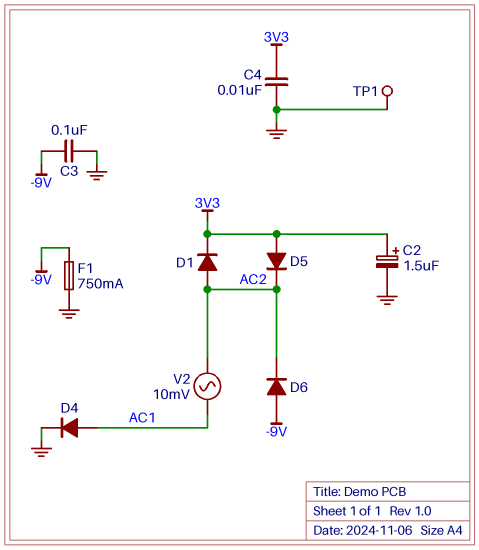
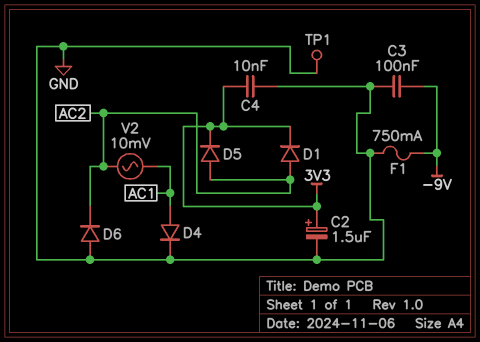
D5: diode (A 3V3, K AC2) -> diode (A AC2, K 3V3)
D6: diode (A -9V, K AC2) -> diode (A GND, K AC2)

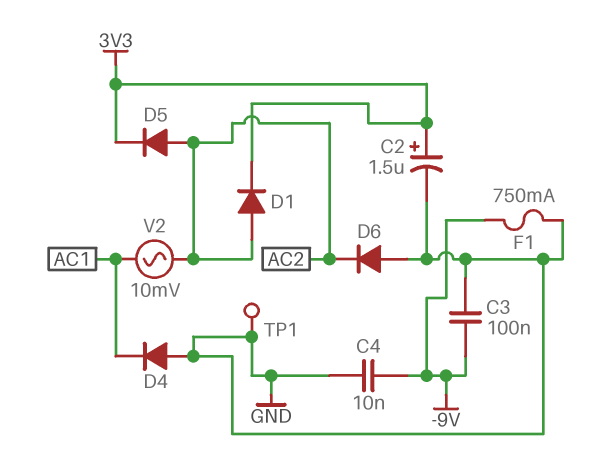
C4: 10nF (3V3, GND) -> 10nF (-9V, GND)
D4: diode (A AC1, K GND) -> diode (A GND, K AC1)

